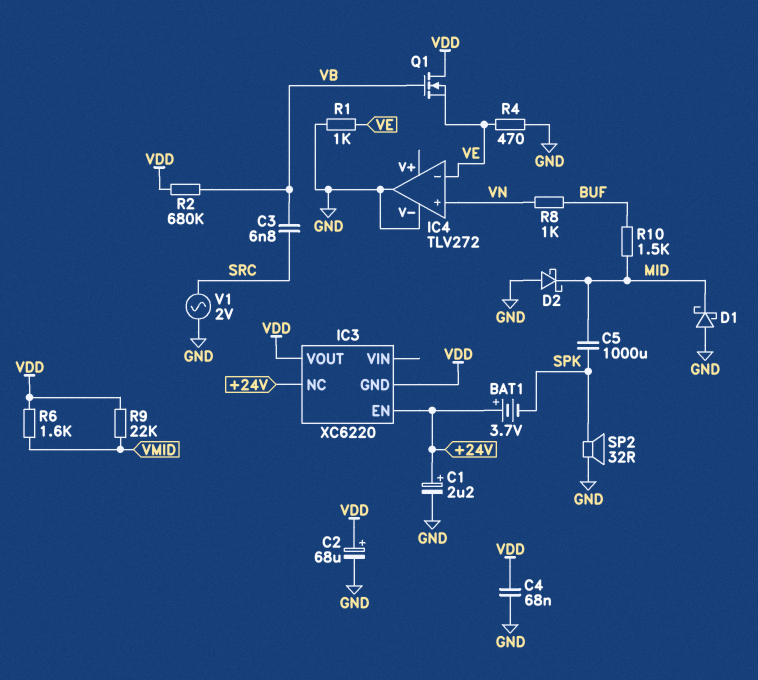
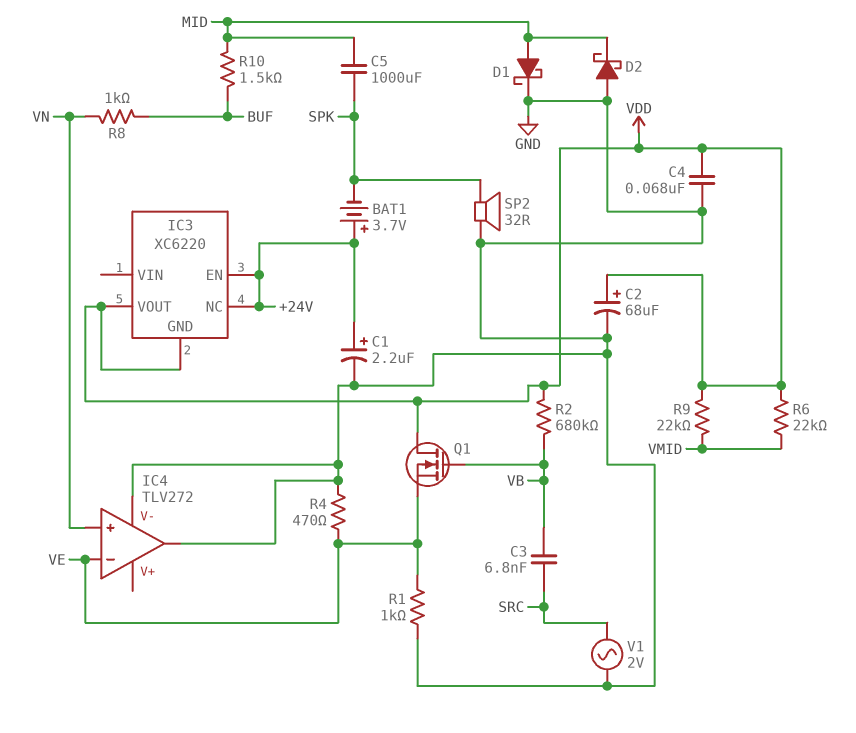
D1: schottky (A GND, K MID) -> schottky (A MID, K GND)
R6: 1.6k (VDD, VMID) -> 22k (VDD, VMID)

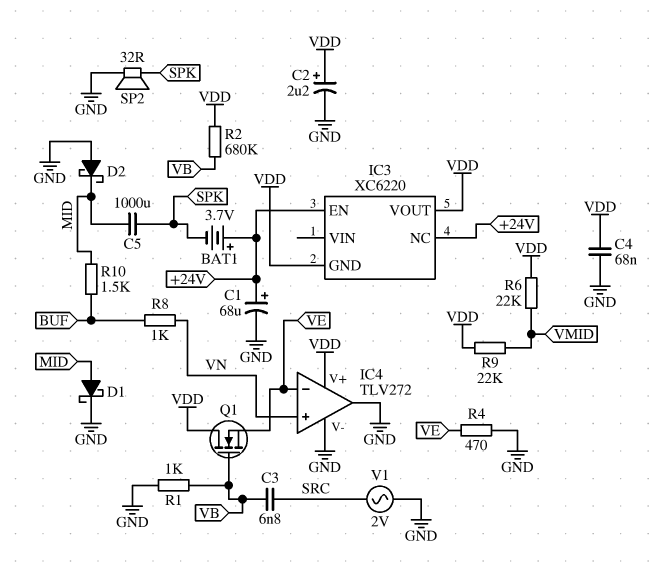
C1: 2.2uF (plus +24V, minus GND) -> 68uF (plus +24V, minus GND)
C2: 68uF (plus VDD, minus GND) -> 2.2uF (plus VDD, minus GND)
IC4 pin V+: none -> VDD
R1: 1k (GND, VE) -> 1k (GND, VB)

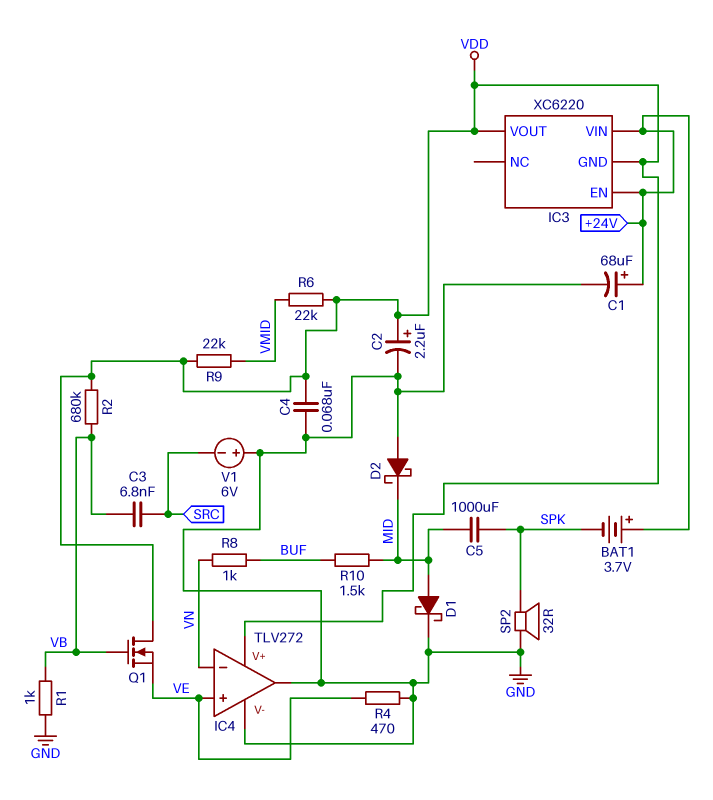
IC3 pin NC: +24V -> none
IC3 pin VIN: none -> +24V
IC4 pin in+: VN -> VE
IC4 pin in-: VE -> VN
V1: AC 2V (GND, SRC) -> 6V (plus GND, minus SRC)

